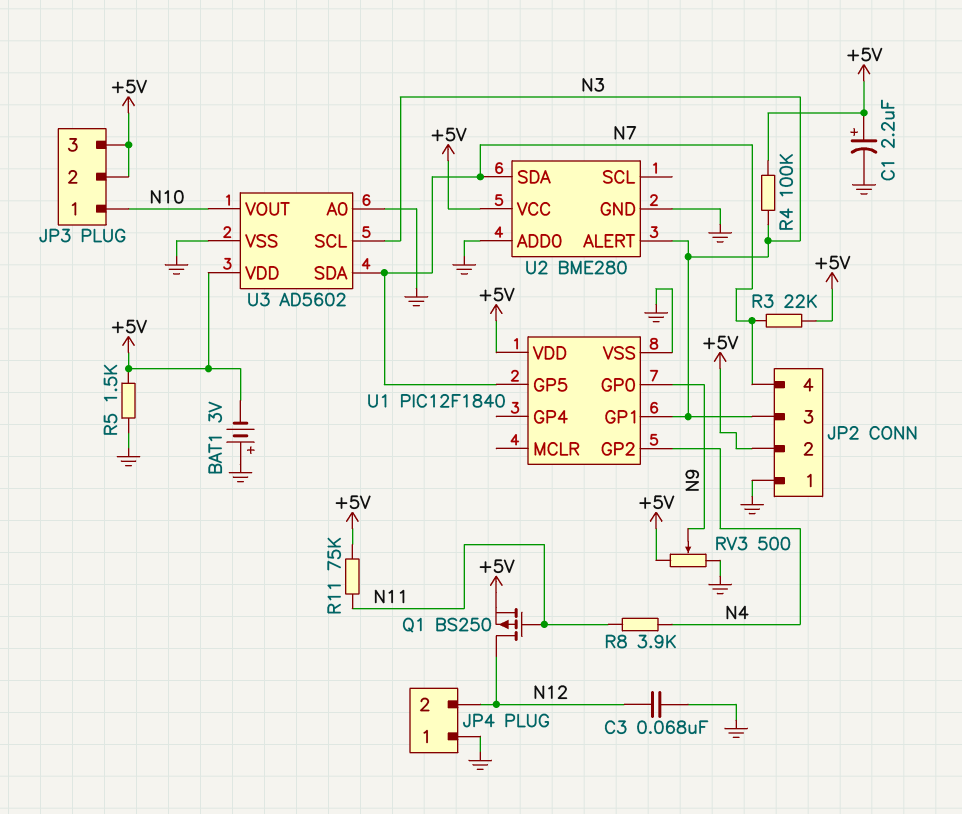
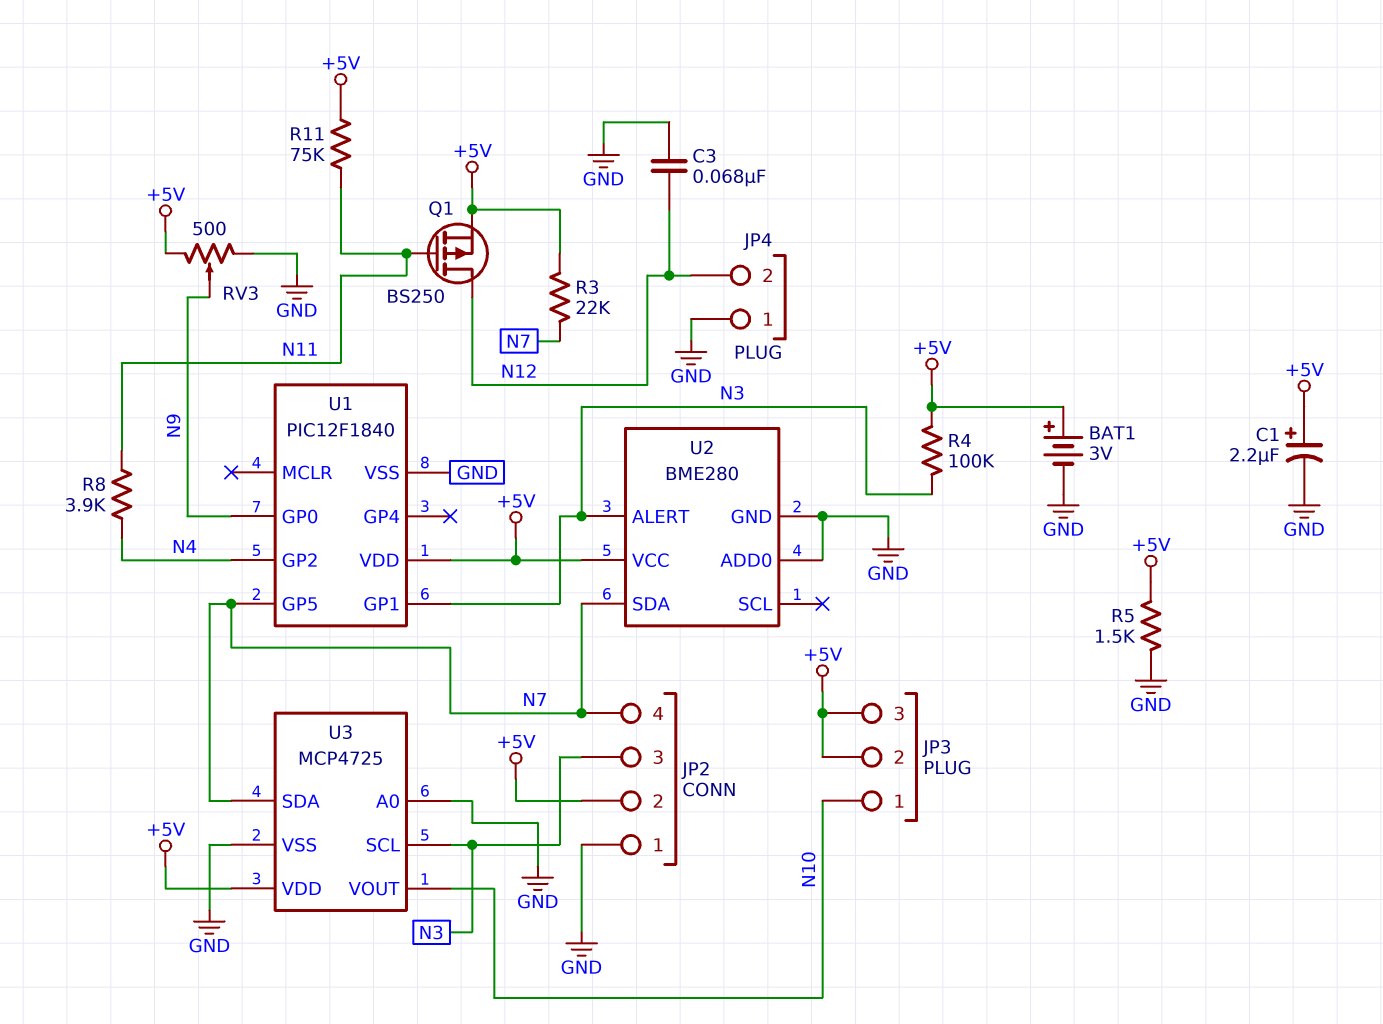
BAT1: 3V (plus GND, minus +5V) -> 3V (plus +5V, minus GND)
U3: AD5602 -> MCP4725

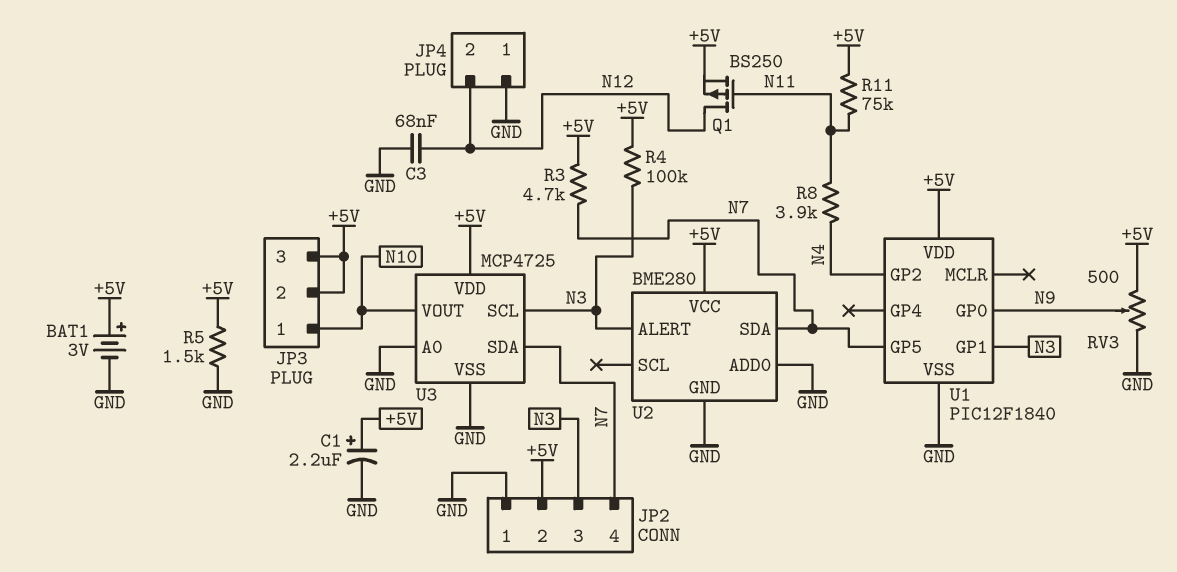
R3: 22k (+5V, N7) -> 4.7k (+5V, N7)

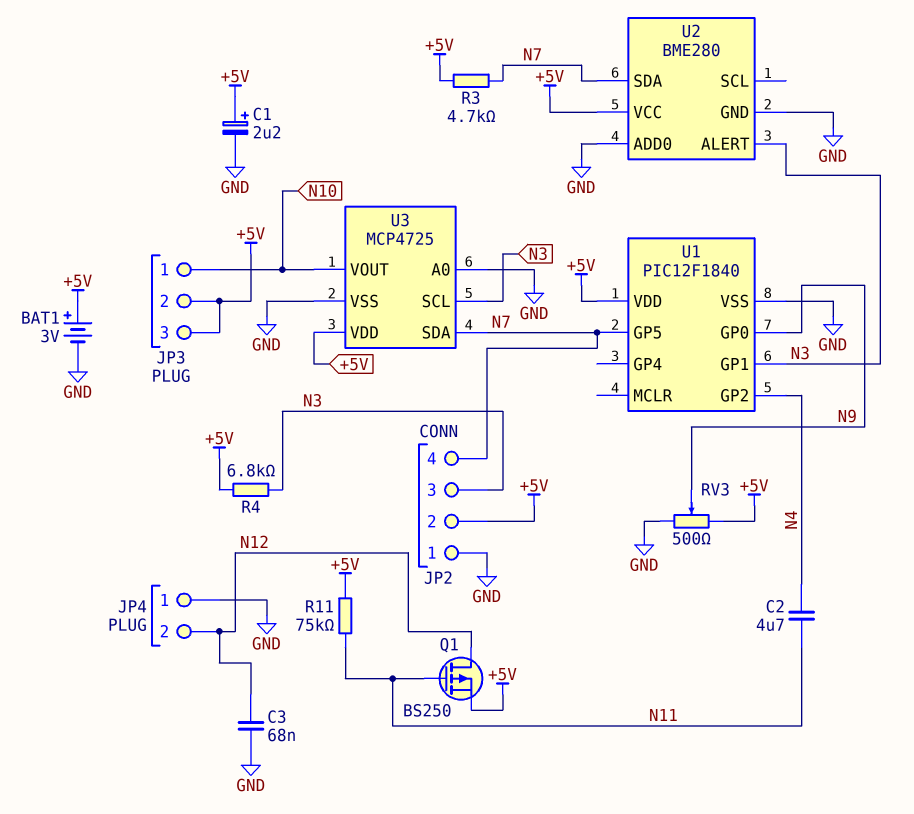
C2: none -> 4.7uF (N4, N11)
R4: 100k (+5V, N3) -> 6.8k (+5V, N3)
R5: 1.5k (+5V, GND) -> none
R8: 3.9k (N4, N11) -> none

